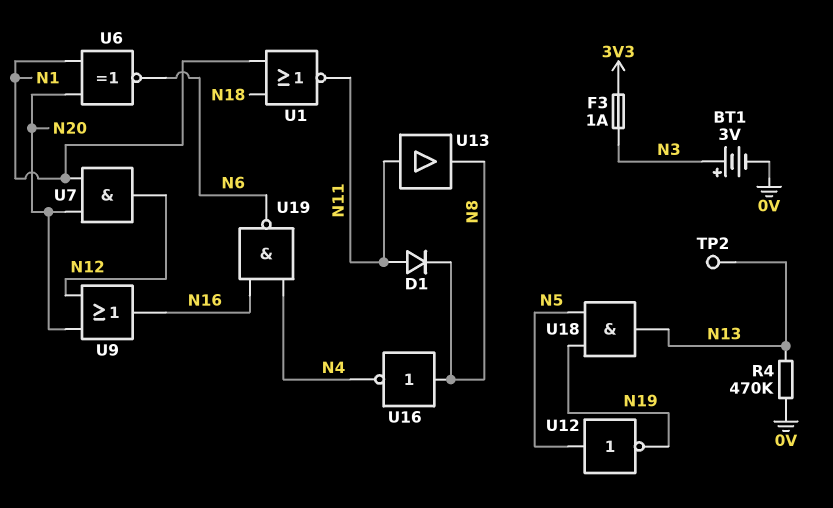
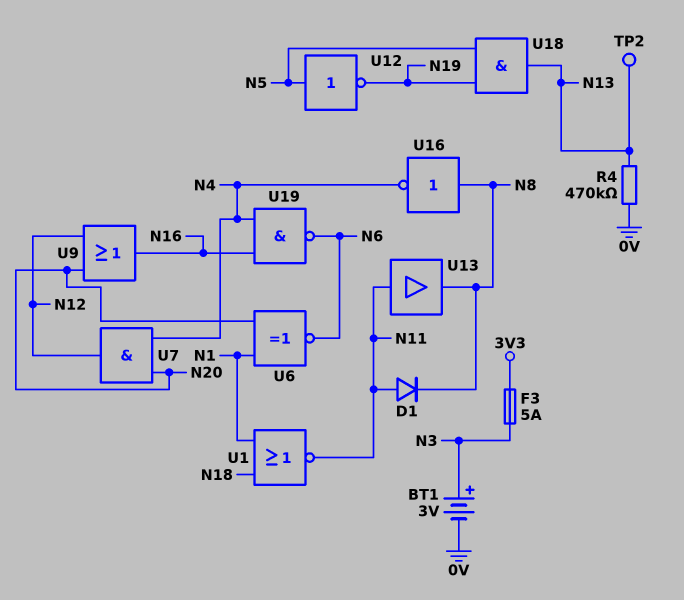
F3: 1A (3V3, N3) -> 5A (3V3, N3)
U7: AND (in N1, in N20, out N12) -> AND (in N4, in N20, out N12)

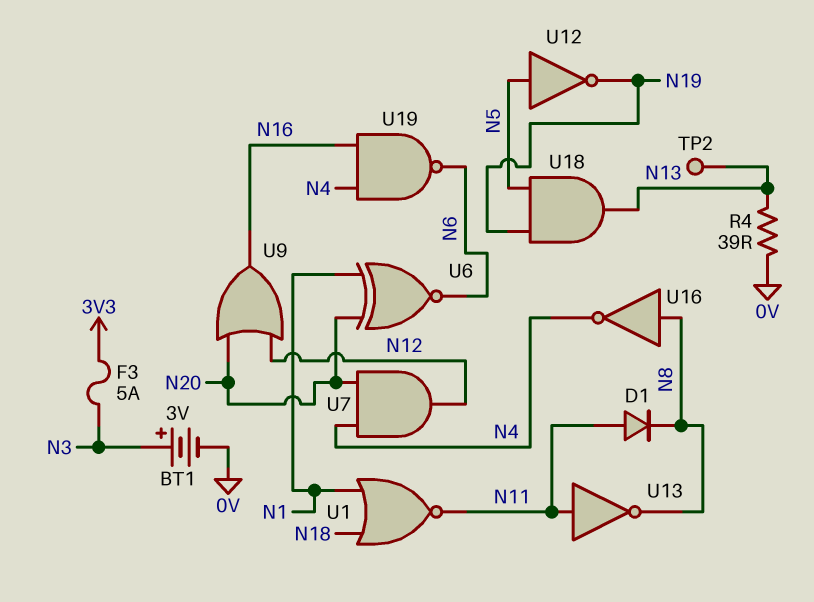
R4: 470k (0V, N13) -> 39 (0V, N13)
U13: buffer (in N11, out N8) -> NOT (in N11, out N8)

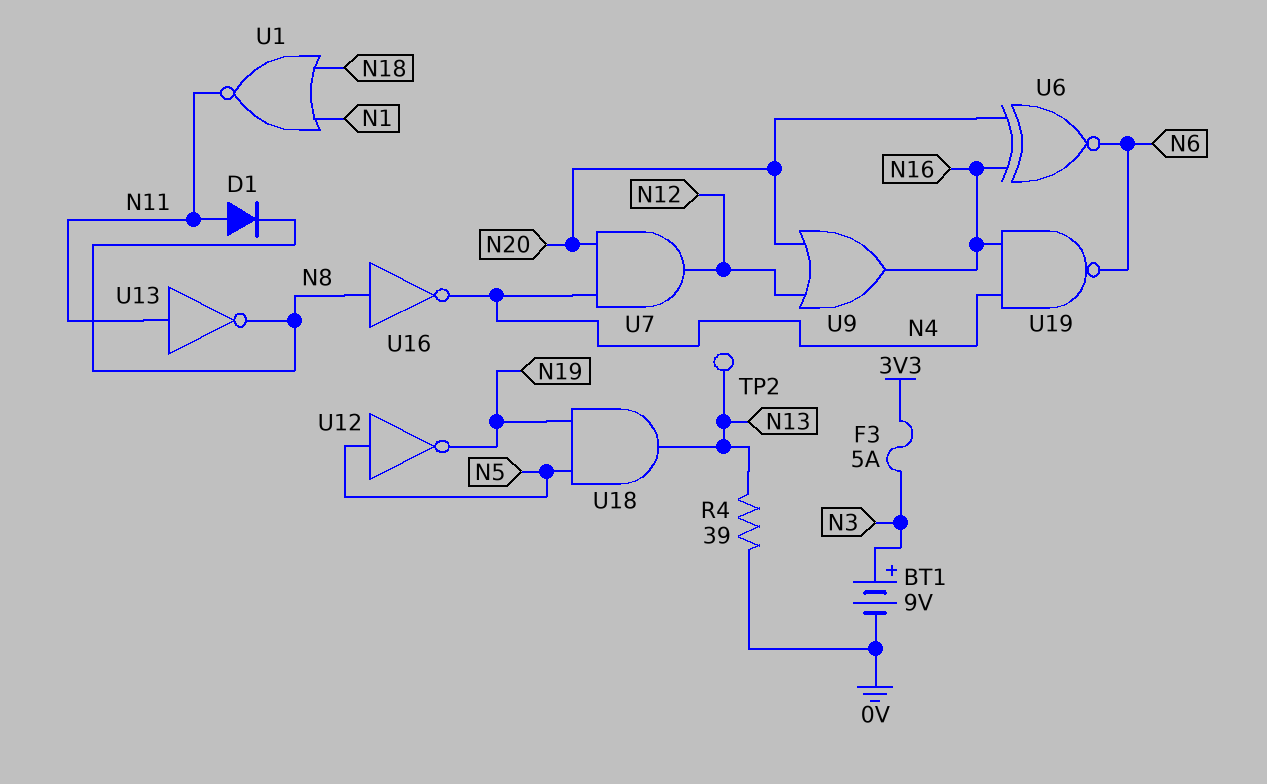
BT1: 3V (plus N3, minus 0V) -> 9V (plus N3, minus 0V)
U6: XNOR (in N1, in N20, out N6) -> XNOR (in N16, in N20, out N6)

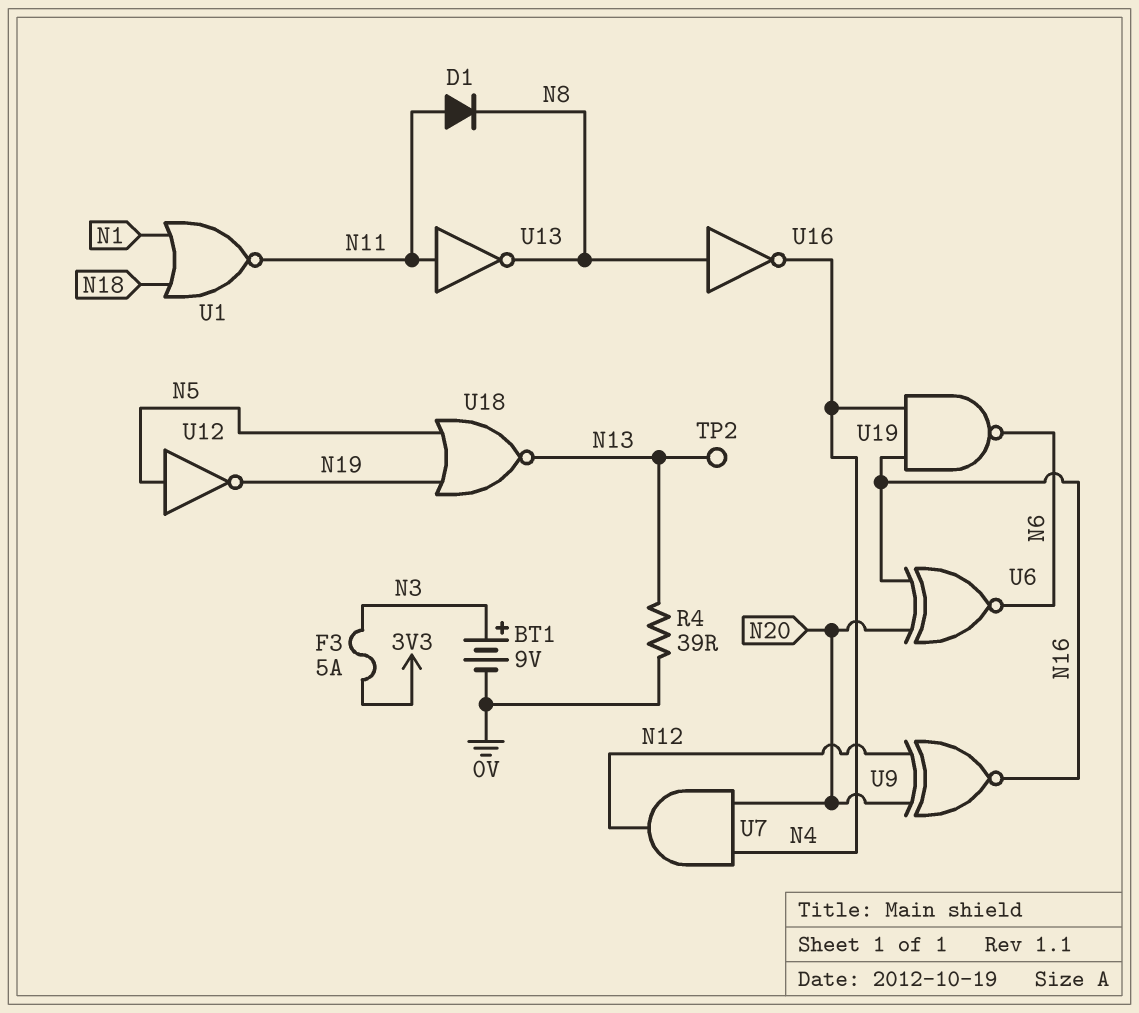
U9: OR (in N12, in N20, out N16) -> XNOR (in N12, in N20, out N16)
U18: AND (in N5, in N19, out N13) -> NOR (in N5, in N19, out N13)

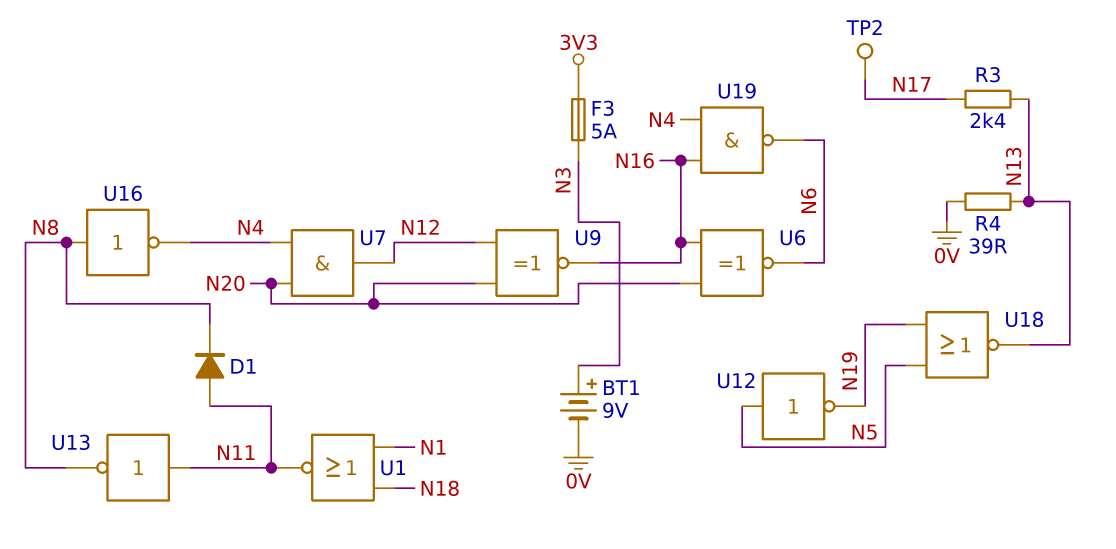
R3: none -> 2.4k (N13, N17)
TP2: test point (N13) -> test point (N17)

